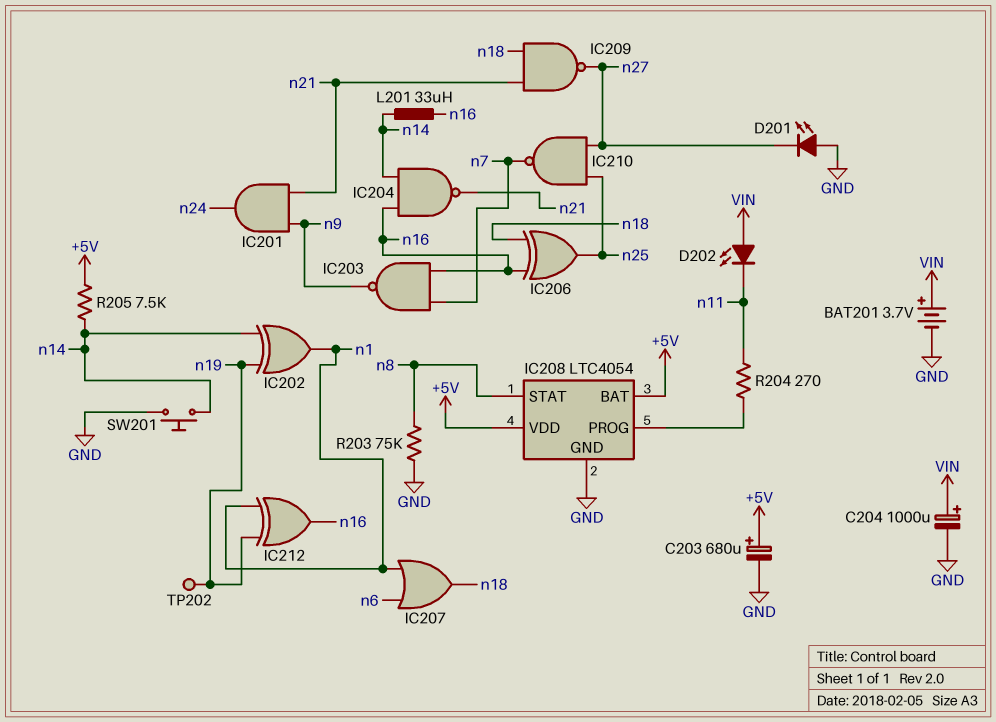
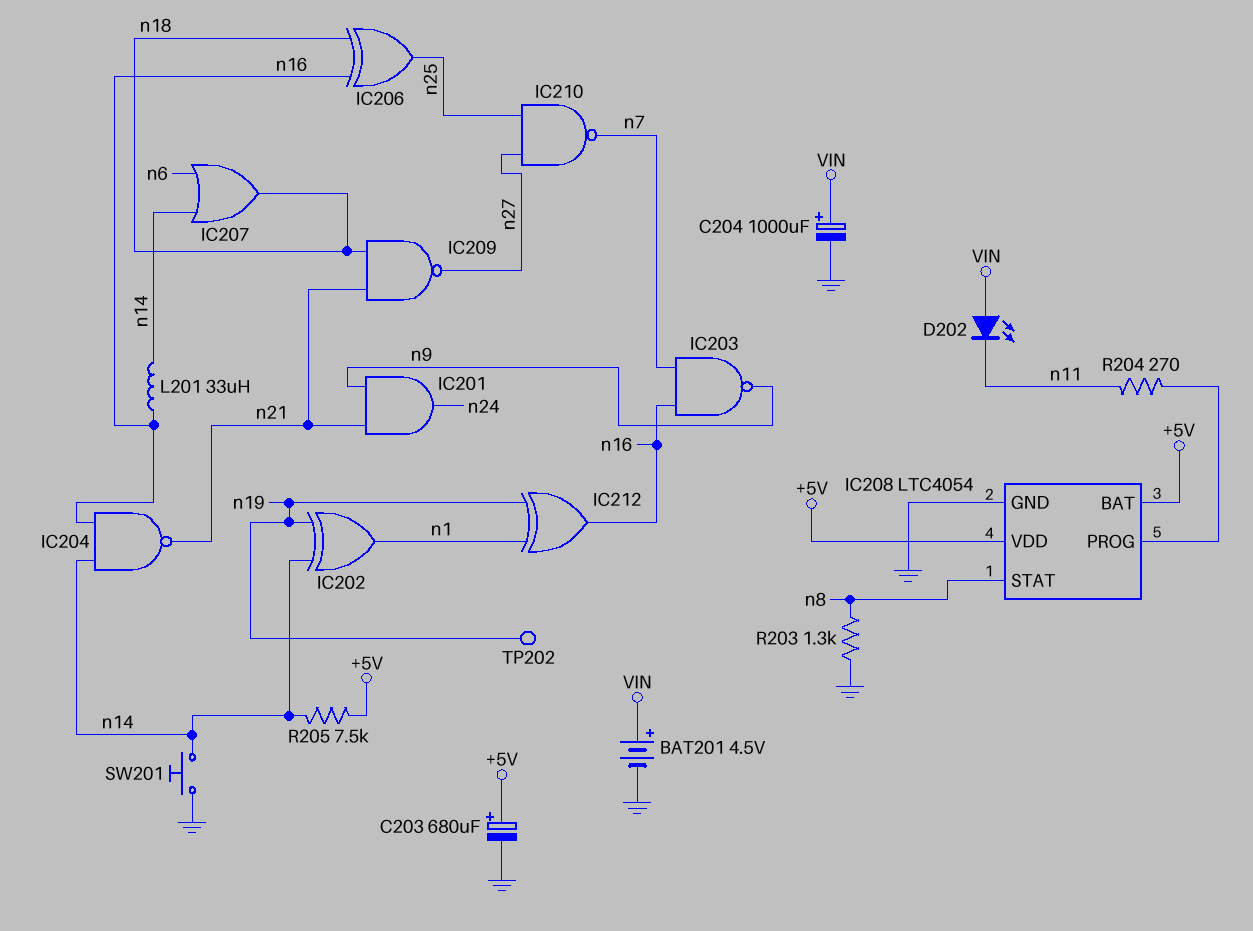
BAT201: 3.7V (plus VIN, minus GND) -> 4.5V (plus VIN, minus GND)
D201: LED (A GND, K n27) -> none
IC207: OR (in n1, in n6, out n18) -> OR (in n6, in n14, out n18)
R203: 75k (GND, n8) -> 1.3k (GND, n8)

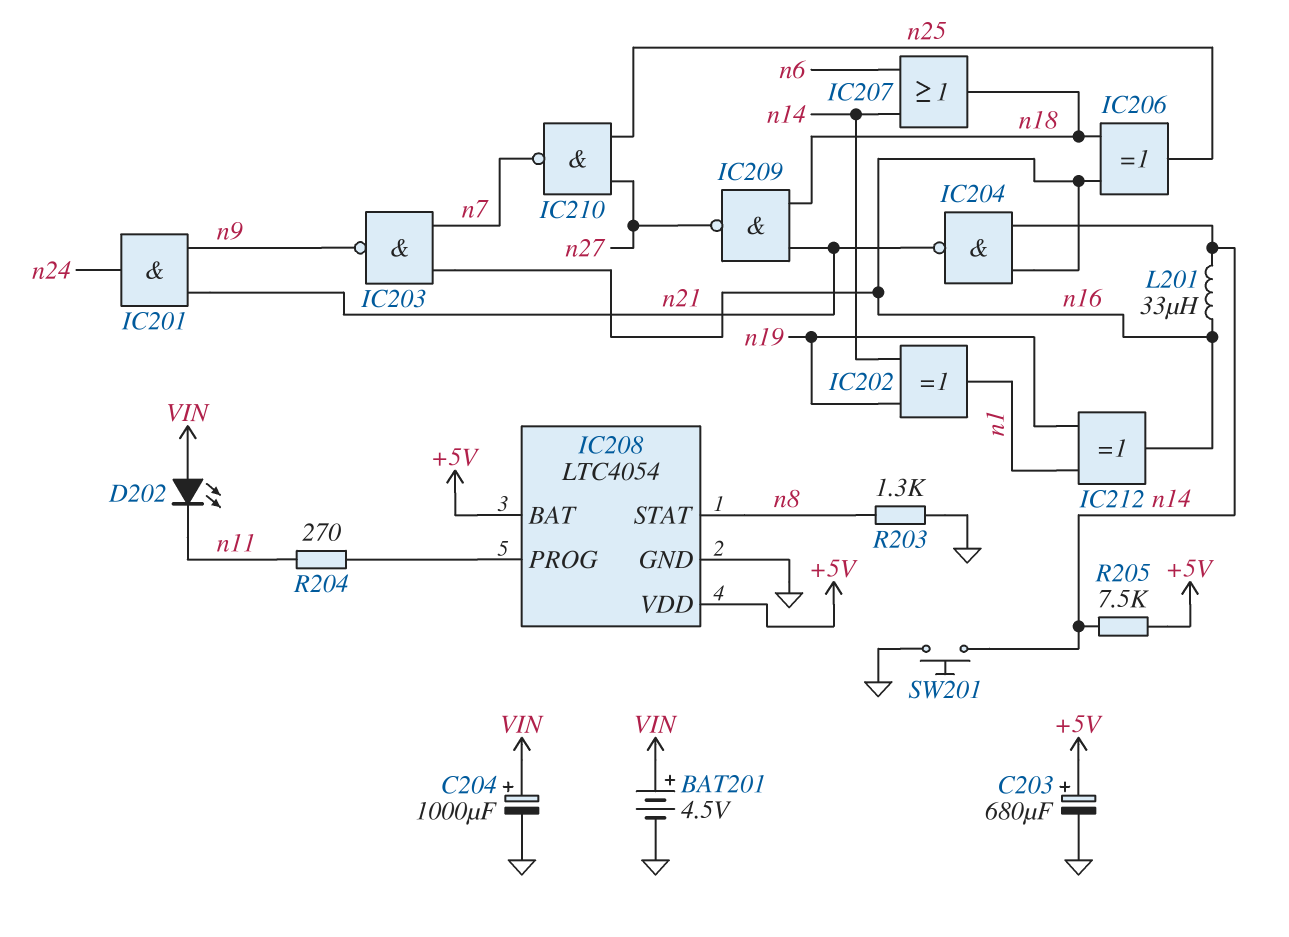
TP202: test point (n19) -> none

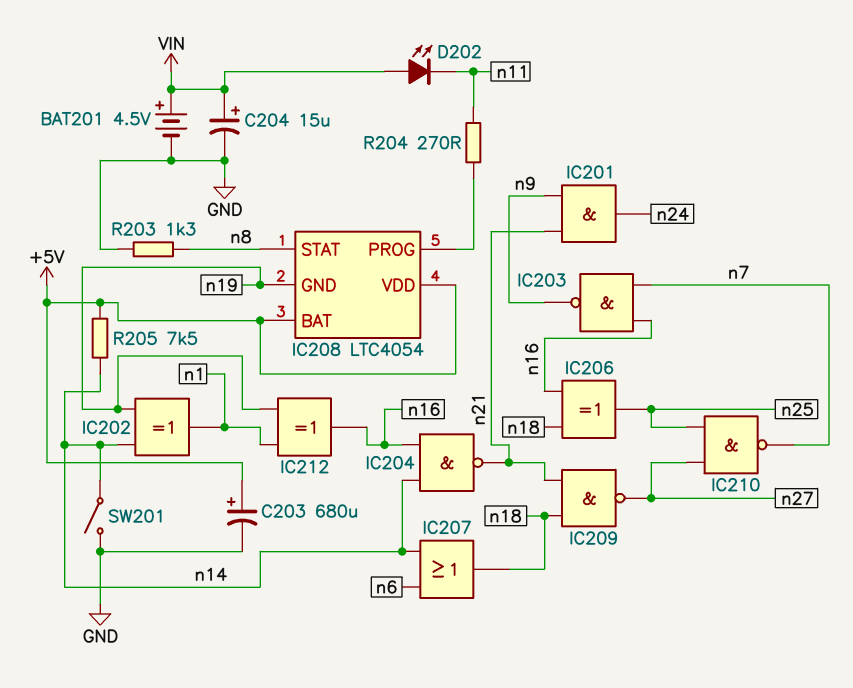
C204: 1000uF (plus VIN, minus GND) -> 15uF (plus VIN, minus GND)
IC208 pin GND: GND -> n19
L201: 33uH (n14, n16) -> none
SW201: button (GND, n14) -> switch (GND, n14)

